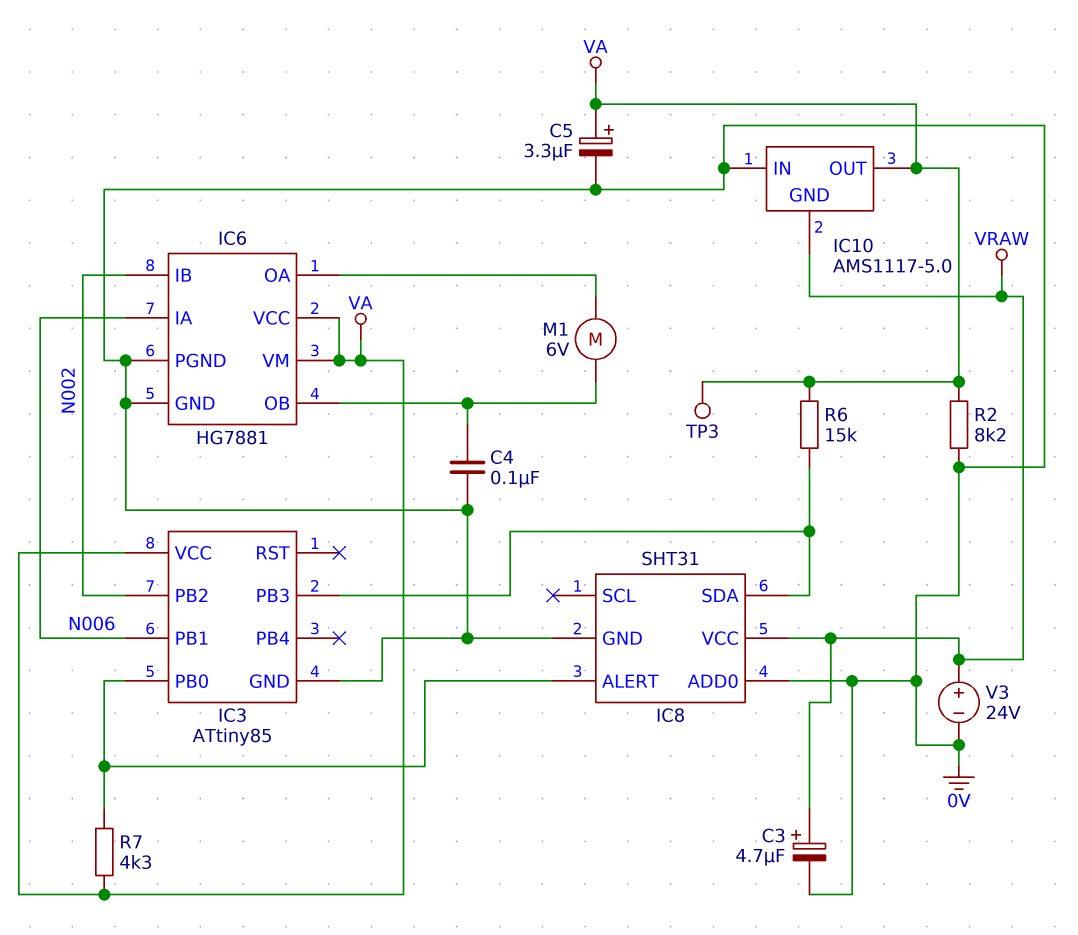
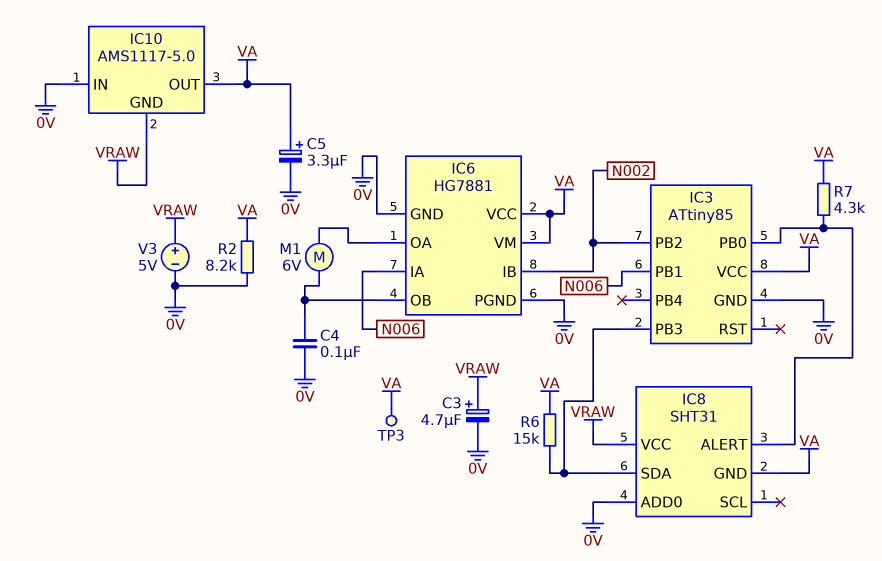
IC8 pin GND: 0V -> VA
V3: 24V (plus VRAW, minus 0V) -> 5V (plus VRAW, minus 0V)

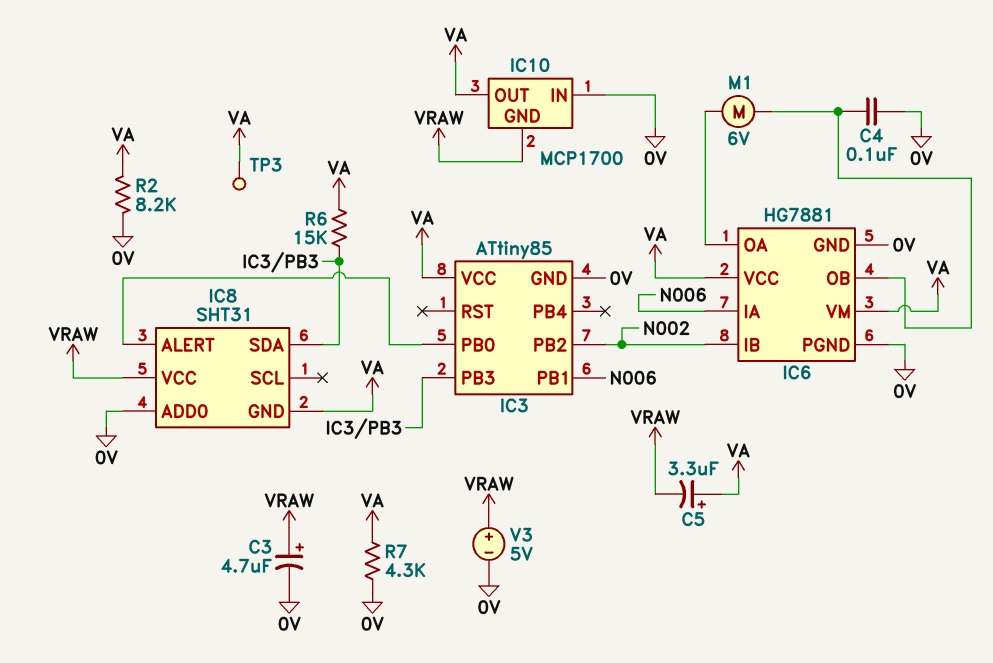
C5: 3.3uF (plus VA, minus 0V) -> 3.3uF (plus VA, minus VRAW)
IC10: AMS1117-5.0 -> MCP1700
R7: 4.3k (IC3/PB0, VA) -> 4.3k (0V, VA)

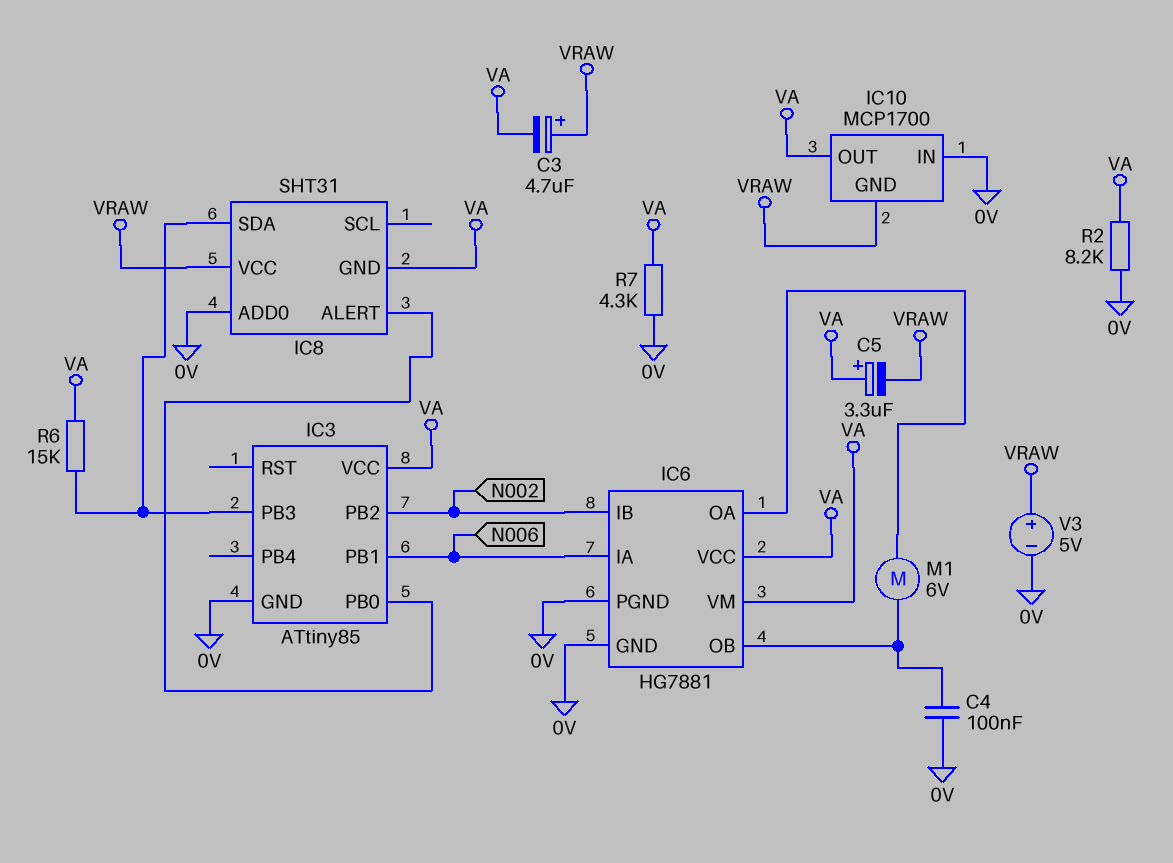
C3: 4.7uF (plus VRAW, minus 0V) -> 4.7uF (plus VRAW, minus VA)
TP3: test point (VA) -> none

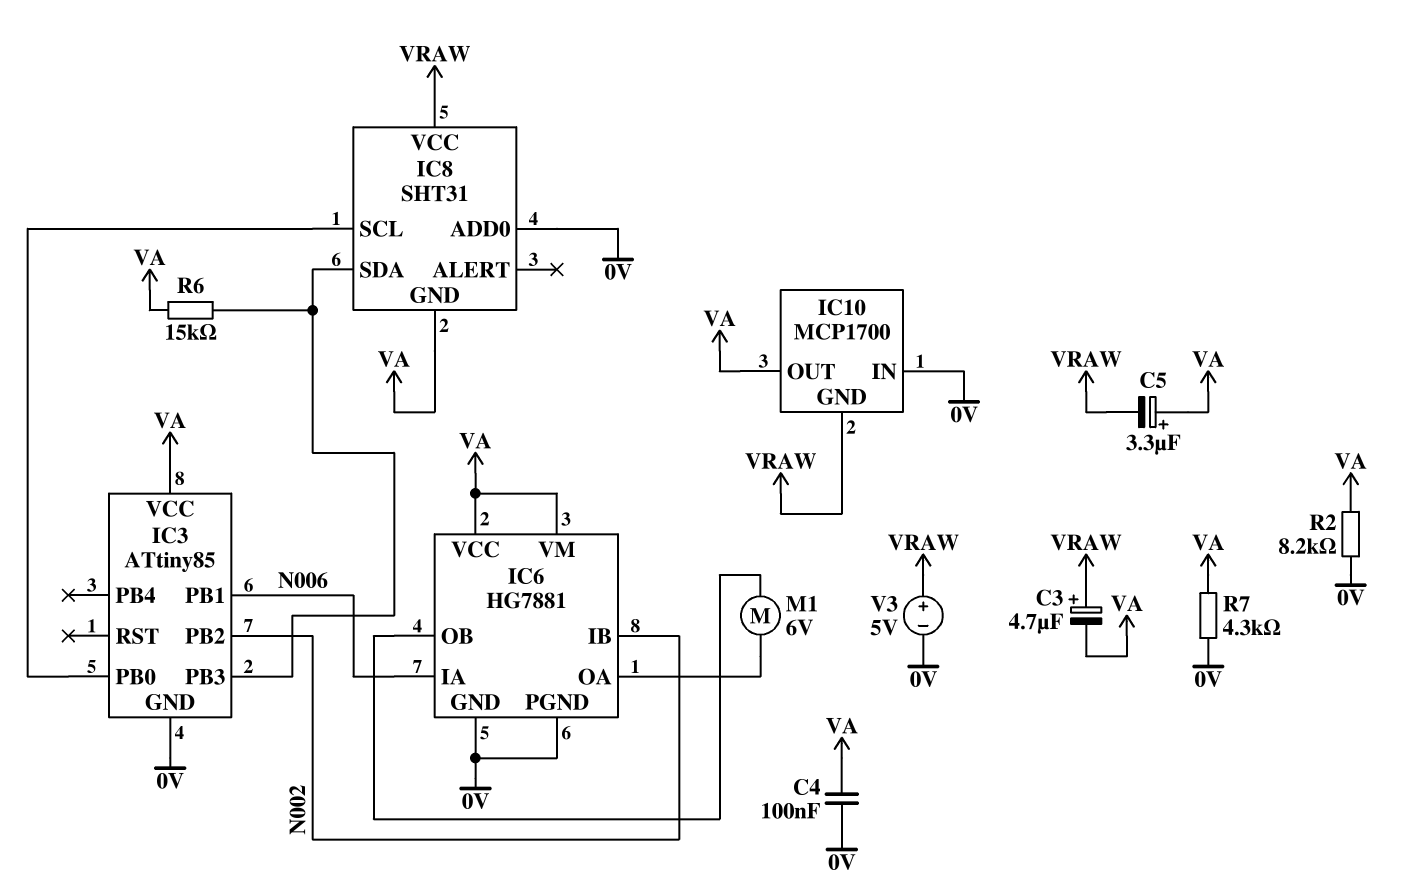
C4: 100nF (0V, IC6/OB) -> 100nF (0V, VA)
IC8 pin ALERT: IC3/PB0 -> none
IC8 pin SCL: none -> IC3/PB0

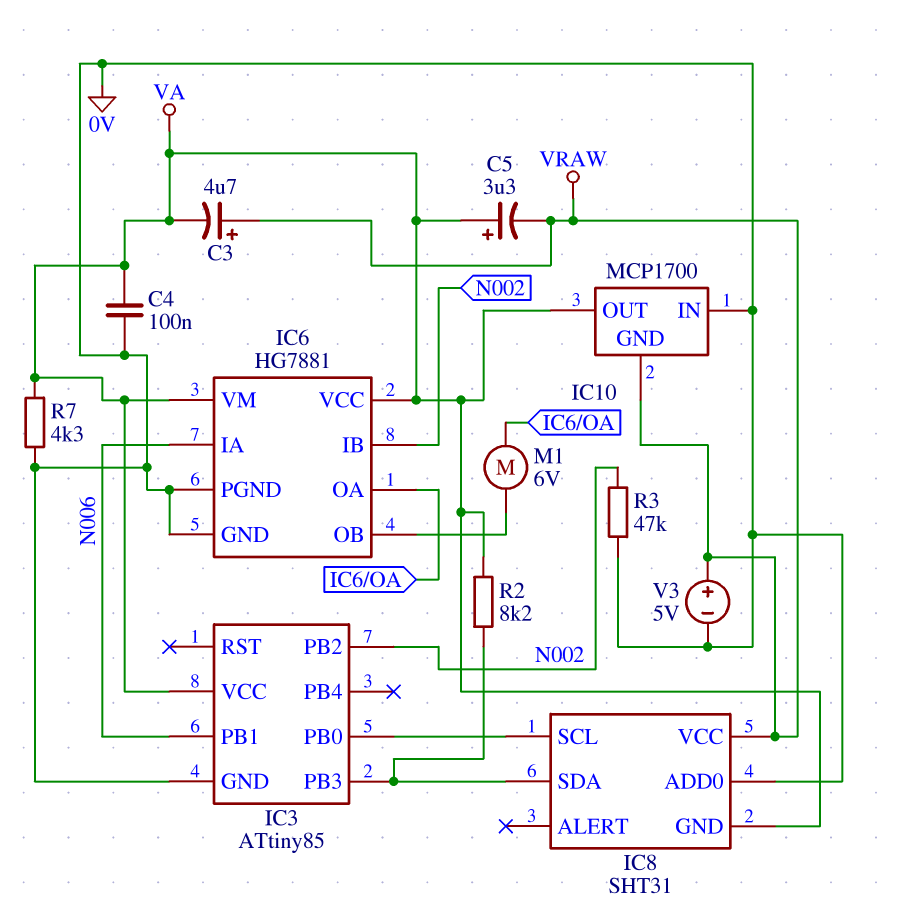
R2: 8.2k (0V, VA) -> 8.2k (IC3/PB3, VA)
R3: none -> 47k (0V, N002)
R6: 15k (IC3/PB3, VA) -> none

